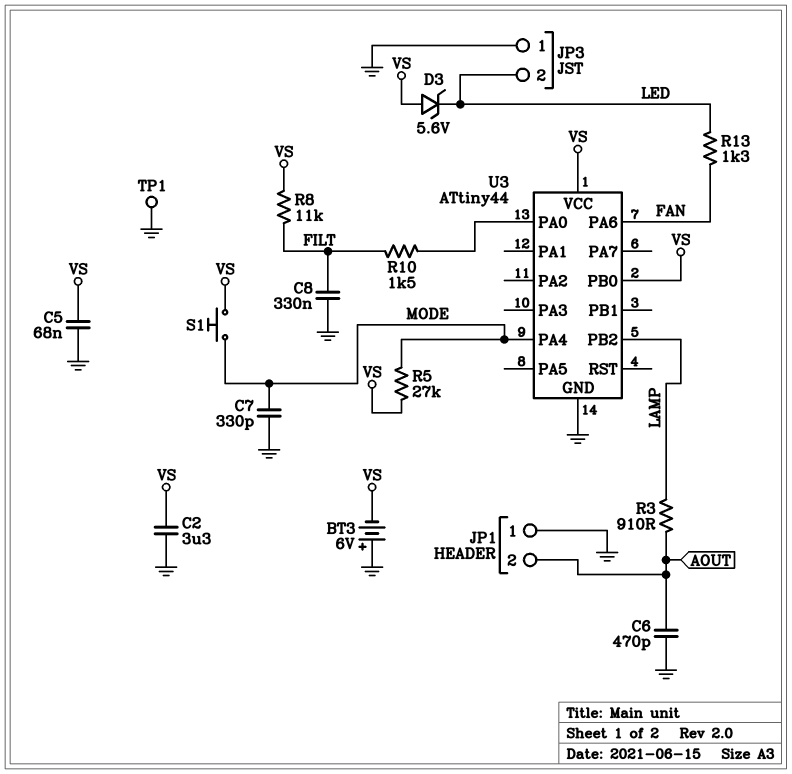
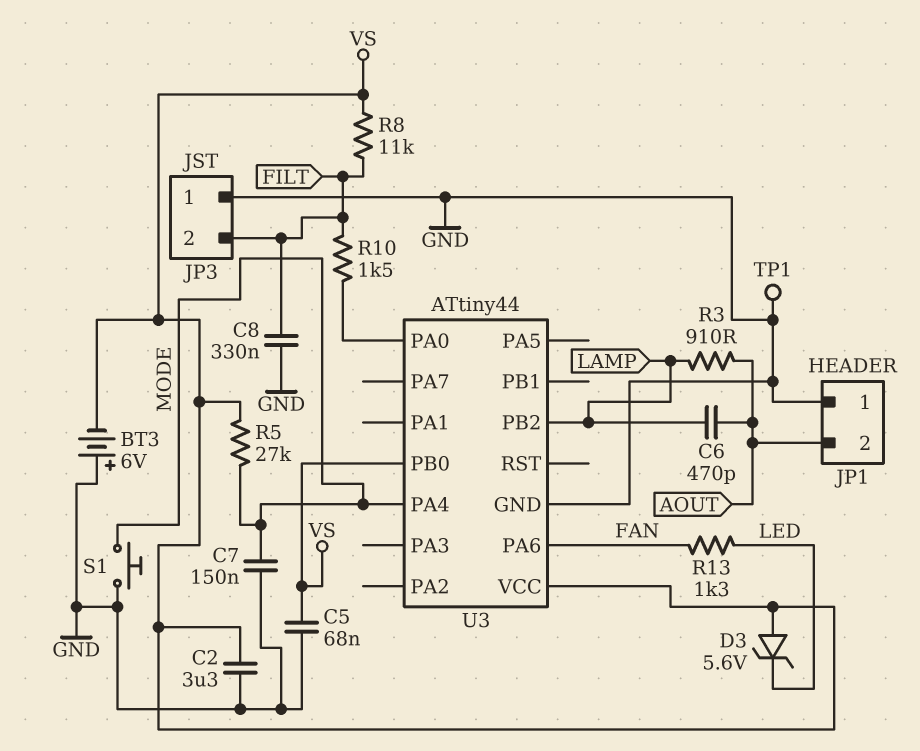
C6: 470pF (AOUT, GND) -> 470pF (AOUT, LAMP)
C7: 330pF (GND, MODE) -> 150nF (GND, MODE)
JP3 pin 2: LED -> FILT
S1: button (MODE, VS) -> button (GND, MODE)

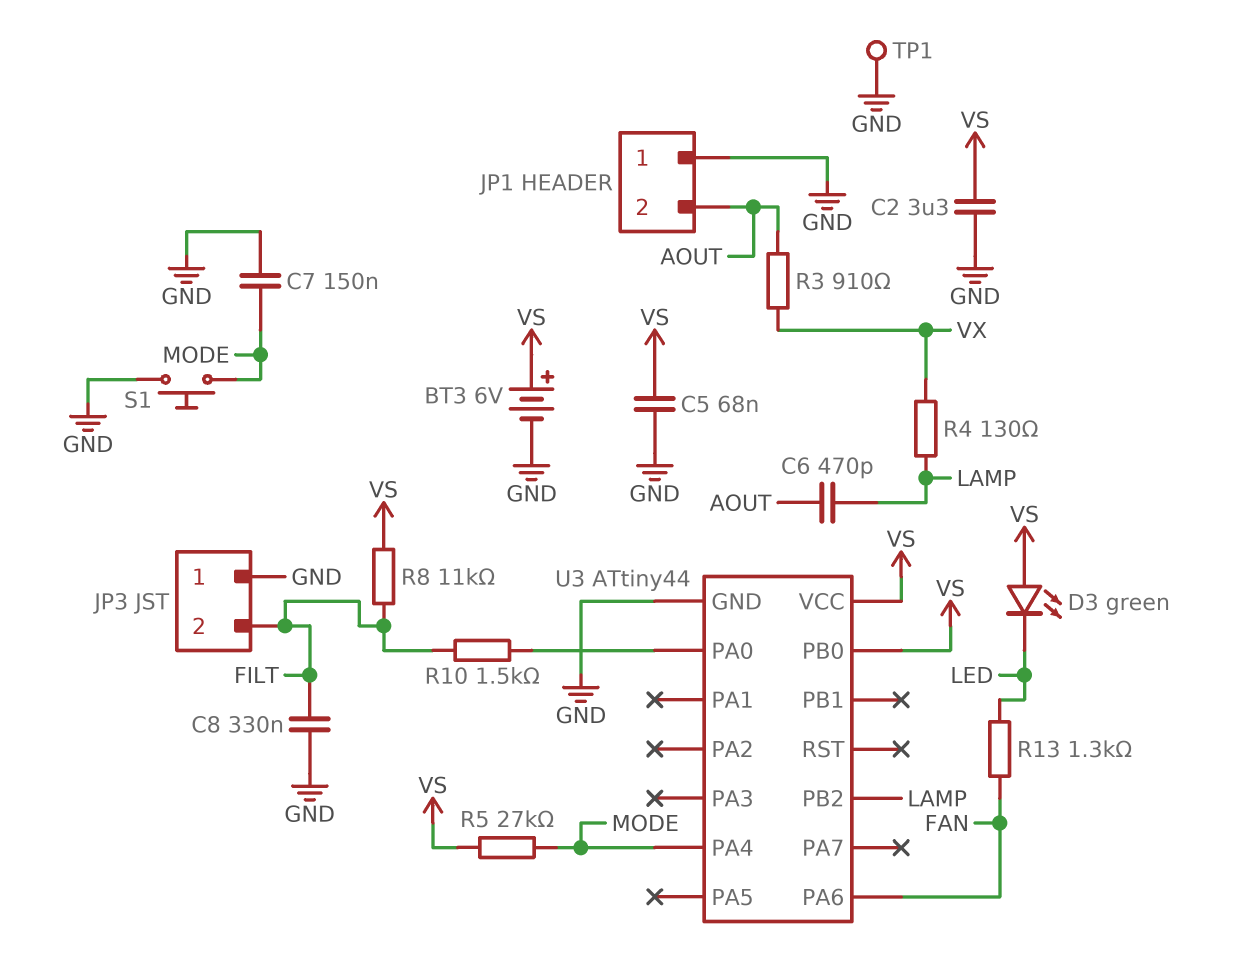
BT3: 6V (plus GND, minus VS) -> 6V (plus VS, minus GND)
D3: zener 5.6V (A VS, K LED) -> LED green (A VS, K LED)
R3: 910 (AOUT, LAMP) -> 910 (AOUT, VX)
R4: none -> 130 (LAMP, VX)

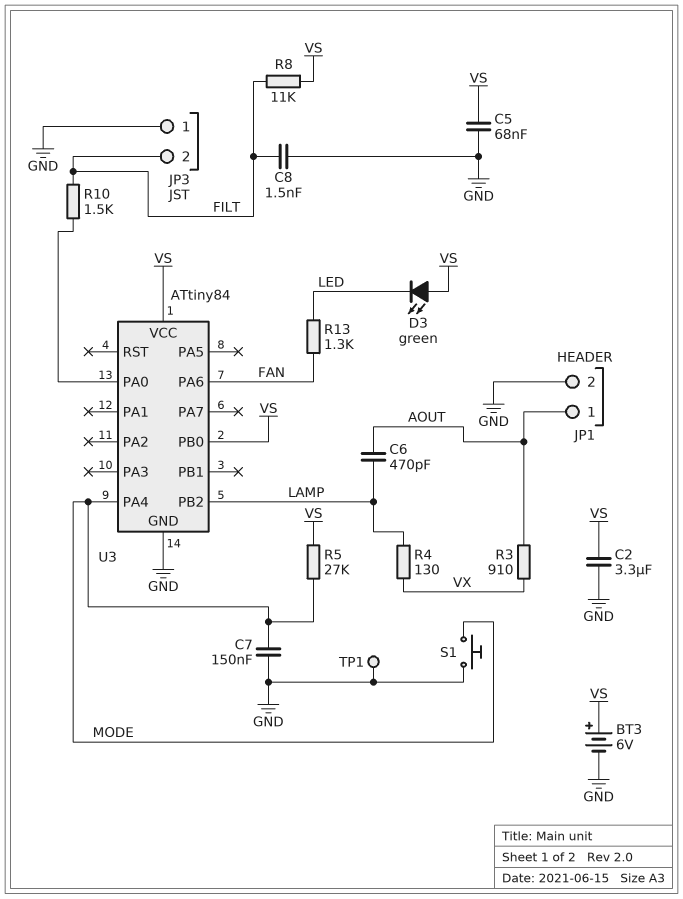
C8: 330nF (FILT, GND) -> 1.5nF (FILT, GND)
JP1 pin 1: GND -> AOUT
JP1 pin 2: AOUT -> GND
U3: ATtiny44 -> ATtiny84

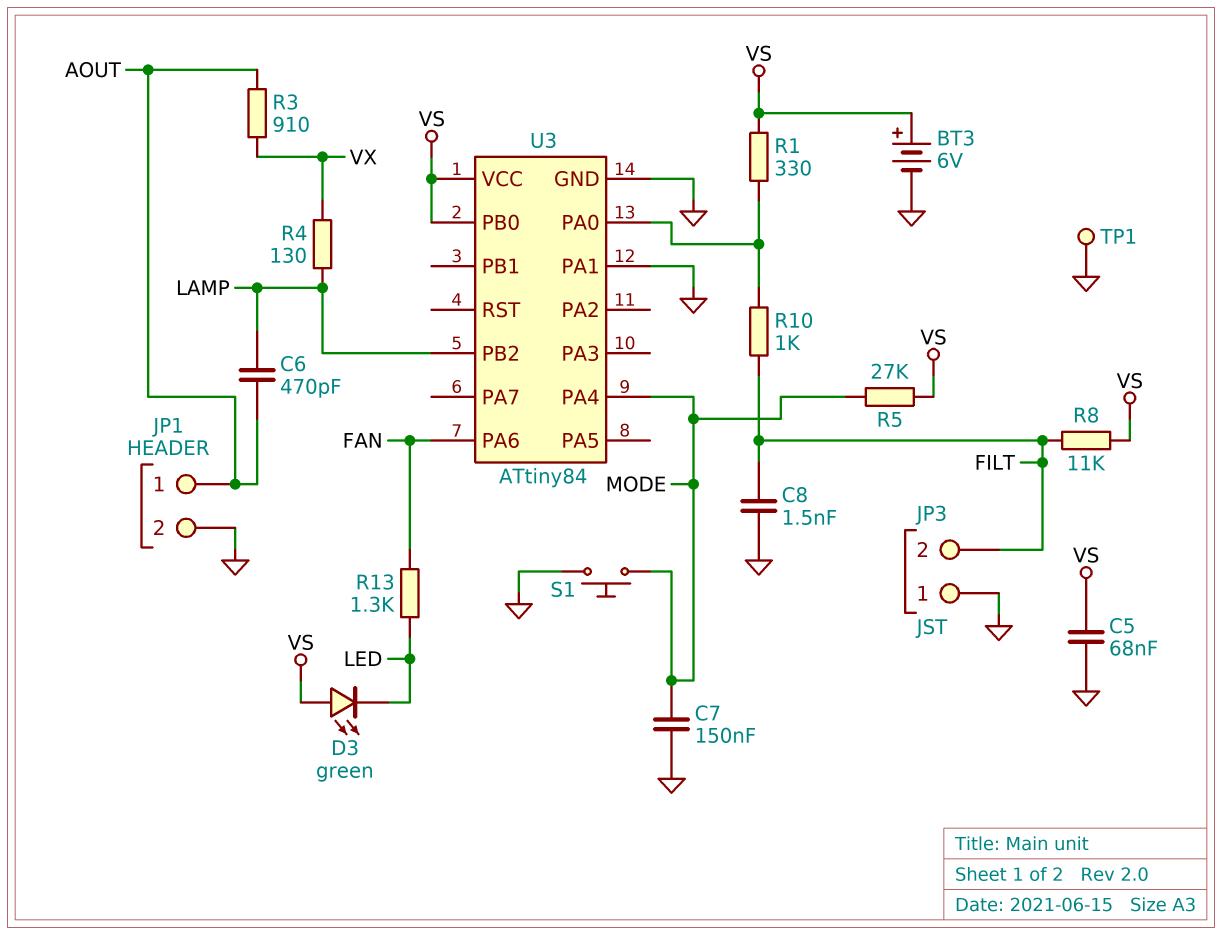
C2: 3.3uF (GND, VS) -> none
R1: none -> 330 (U3/PA0, VS)
R10: 1.5k (FILT, U3/PA0) -> 1k (FILT, U3/PA0)
U3 pin PA1: none -> GND

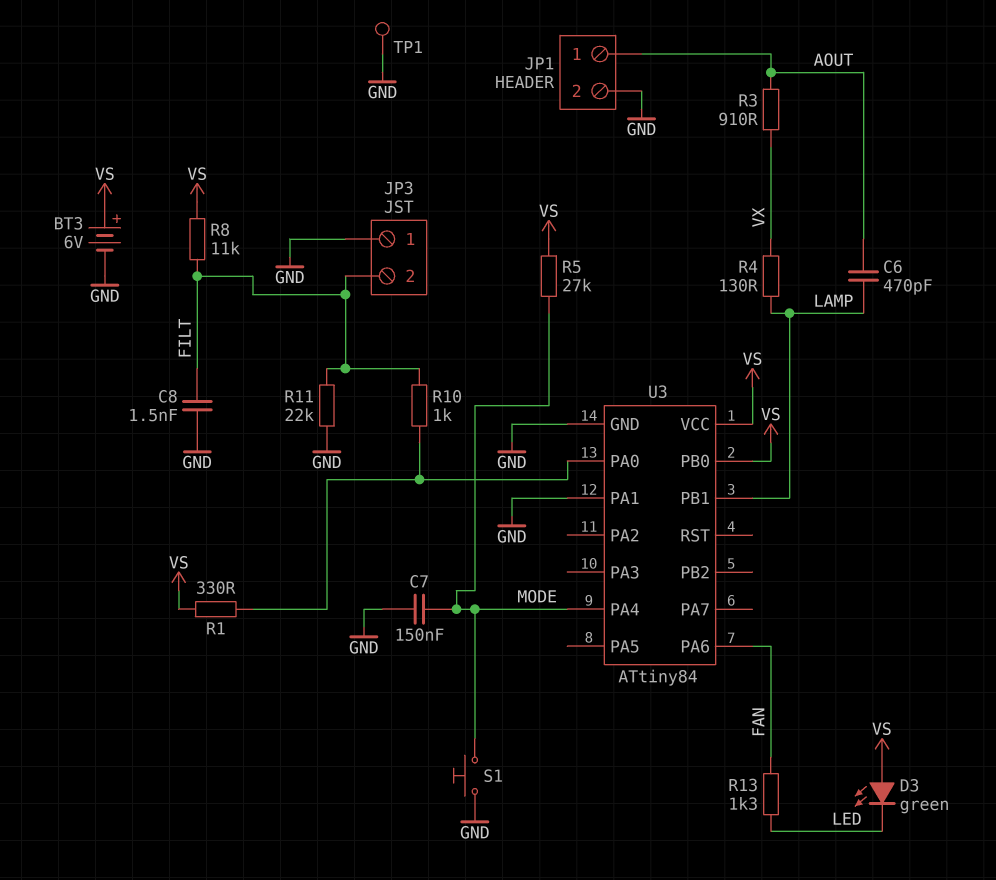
C5: 68nF (GND, VS) -> none
R11: none -> 22k (FILT, GND)
U3 pin PB1: none -> LAMP
U3 pin PB2: LAMP -> none

